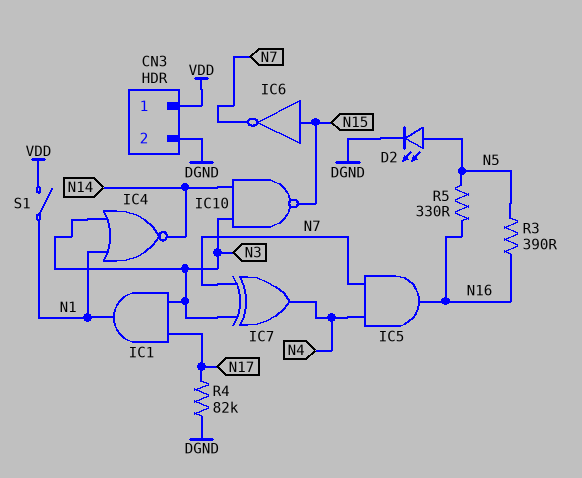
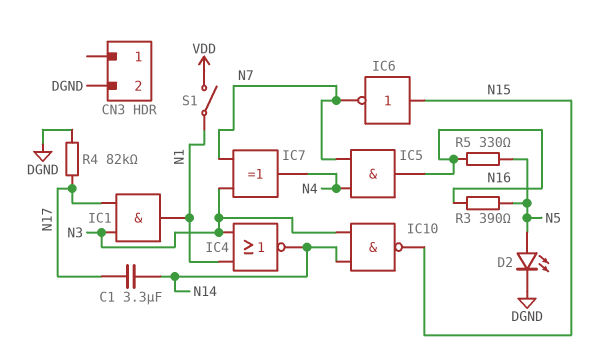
C1: none -> 3.3uF (N14, N17)
CN3 pin 1: VDD -> none

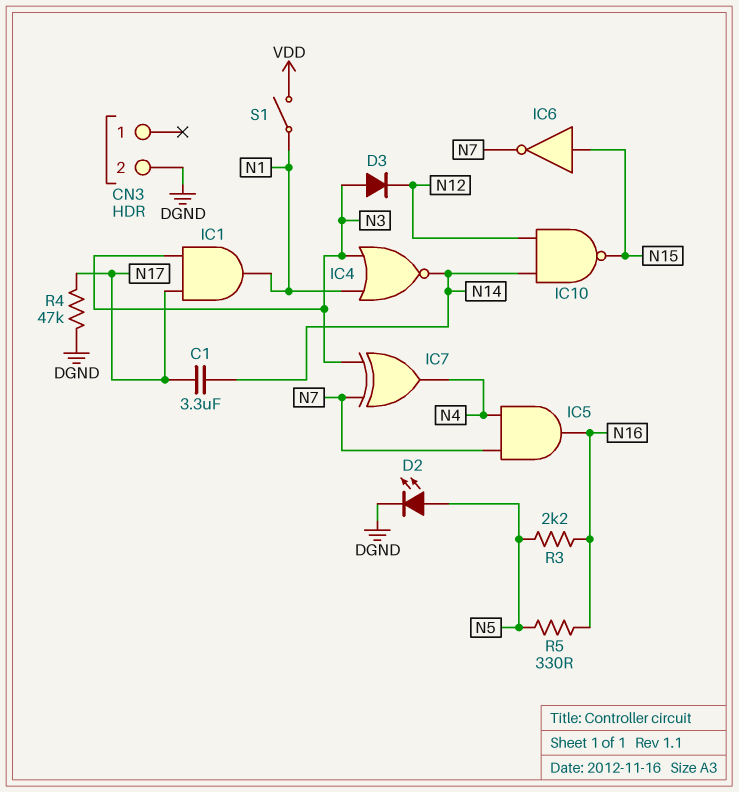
D3: none -> diode (A N3, K N12)
IC10: NAND (in N3, in N14, out N15) -> NAND (in N12, in N14, out N15)
R3: 390 (N5, N16) -> 2.2k (N5, N16)
R4: 82k (DGND, N17) -> 47k (DGND, N17)

